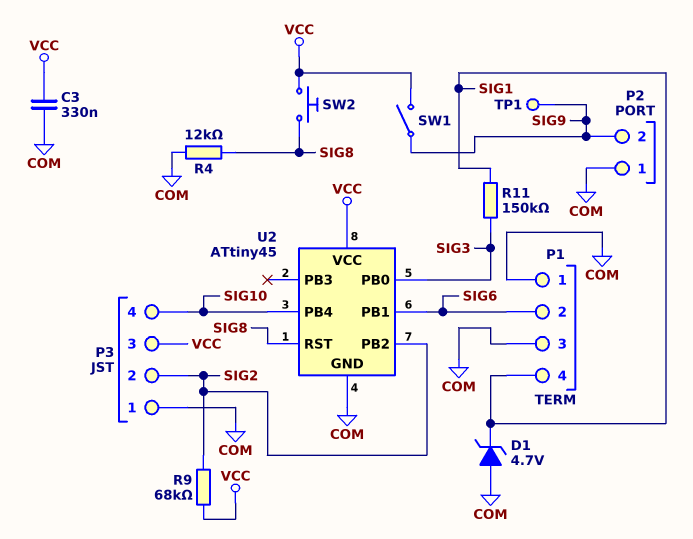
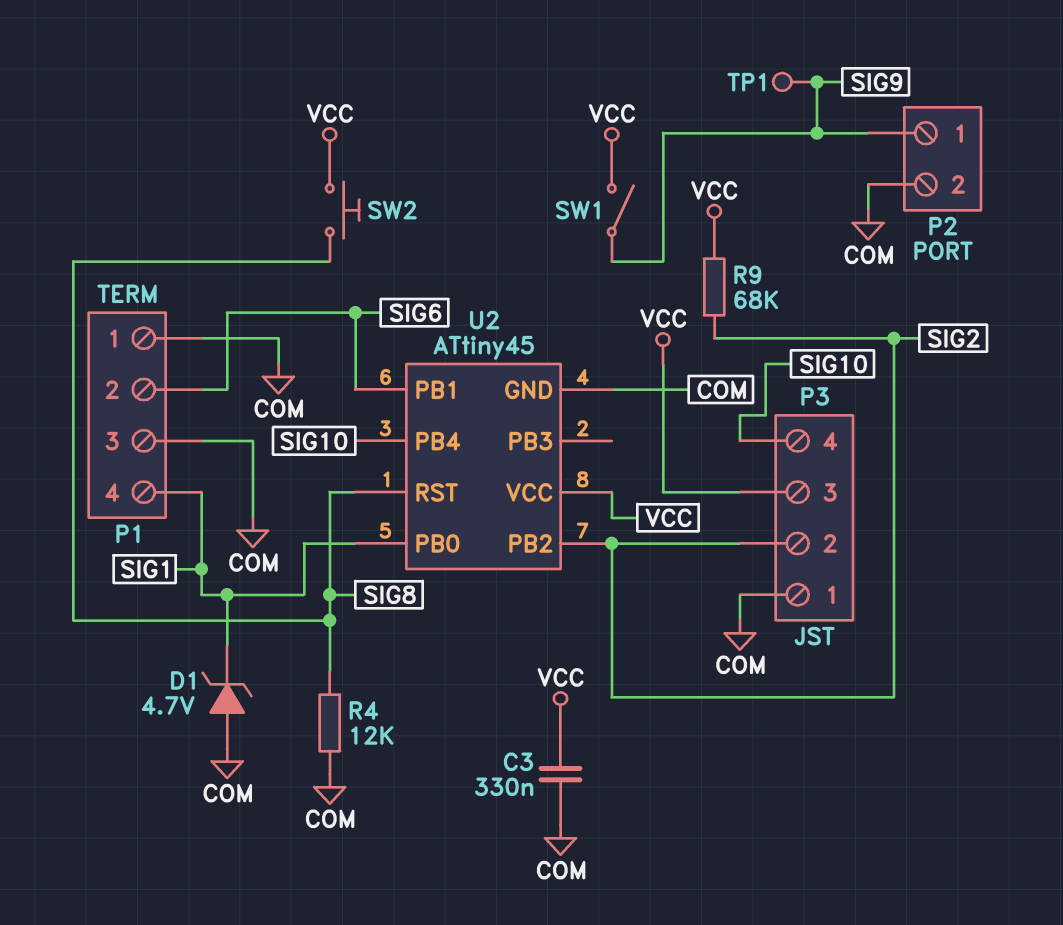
P2 pin 1: COM -> SIG9
P2 pin 2: SIG9 -> COM
R11: 150k (SIG1, SIG3) -> none
U2 pin PB0: SIG3 -> SIG1

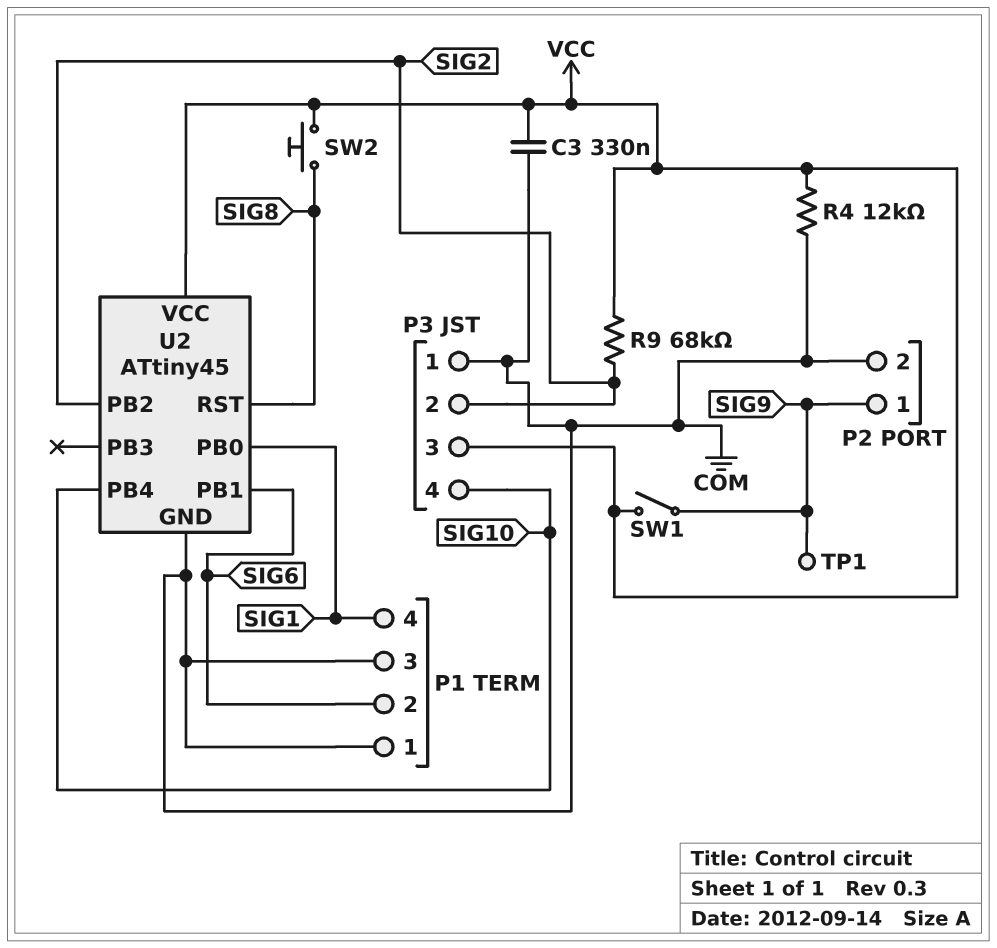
D1: zener 4.7V (A COM, K SIG1) -> none
R4: 12k (COM, SIG8) -> 12k (COM, VCC)

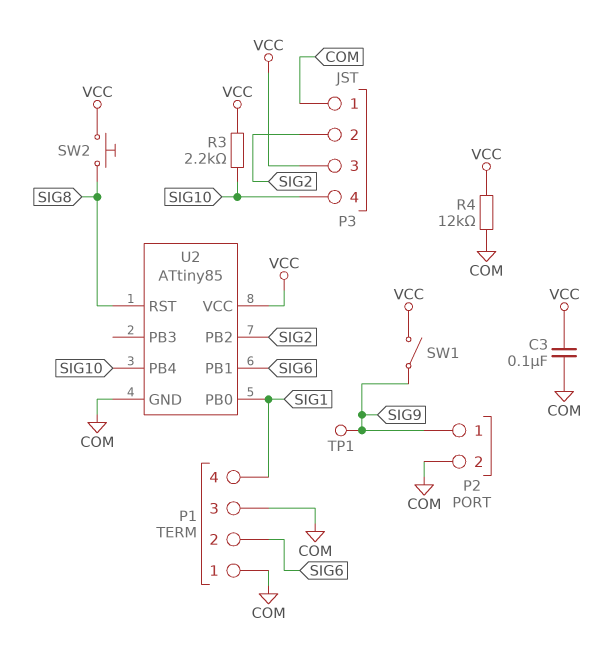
C3: 330nF (COM, VCC) -> 100nF (COM, VCC)
R3: none -> 2.2k (SIG10, VCC)
R9: 68k (SIG2, VCC) -> none
U2: ATtiny45 -> ATtiny85

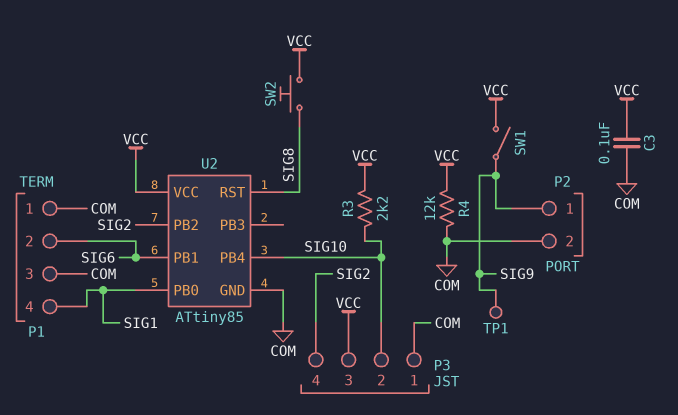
P3 pin 2: SIG2 -> SIG10
P3 pin 4: SIG10 -> SIG2

